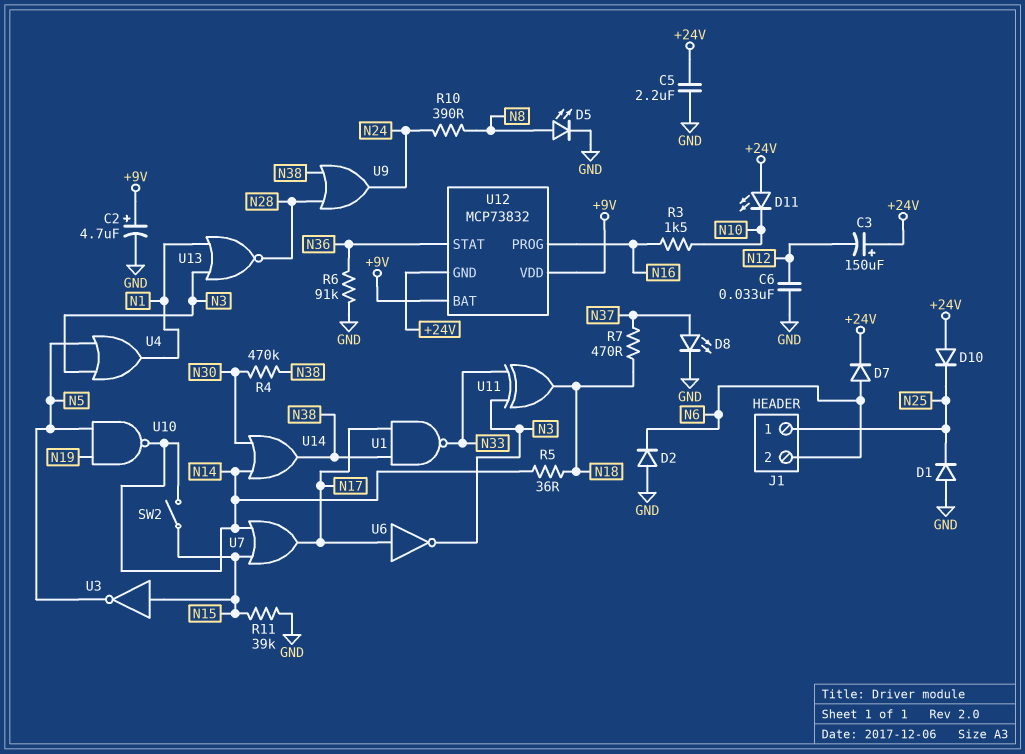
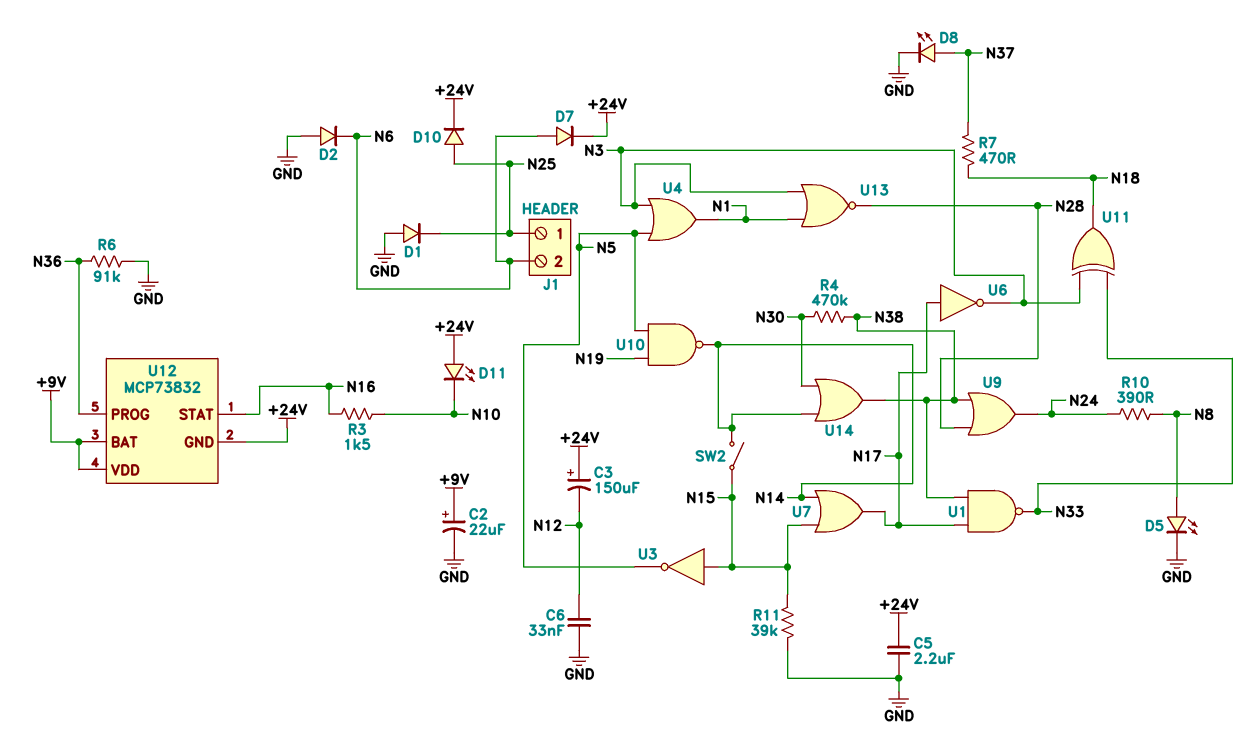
C2: 4.7uF (plus +9V, minus GND) -> 22uF (plus +9V, minus GND)
D10: diode (A +24V, K N25) -> diode (A N25, K +24V)
R5: 36 (N14, N18) -> none
U12 pin PROG: N16 -> N36
U12 pin STAT: N36 -> N16

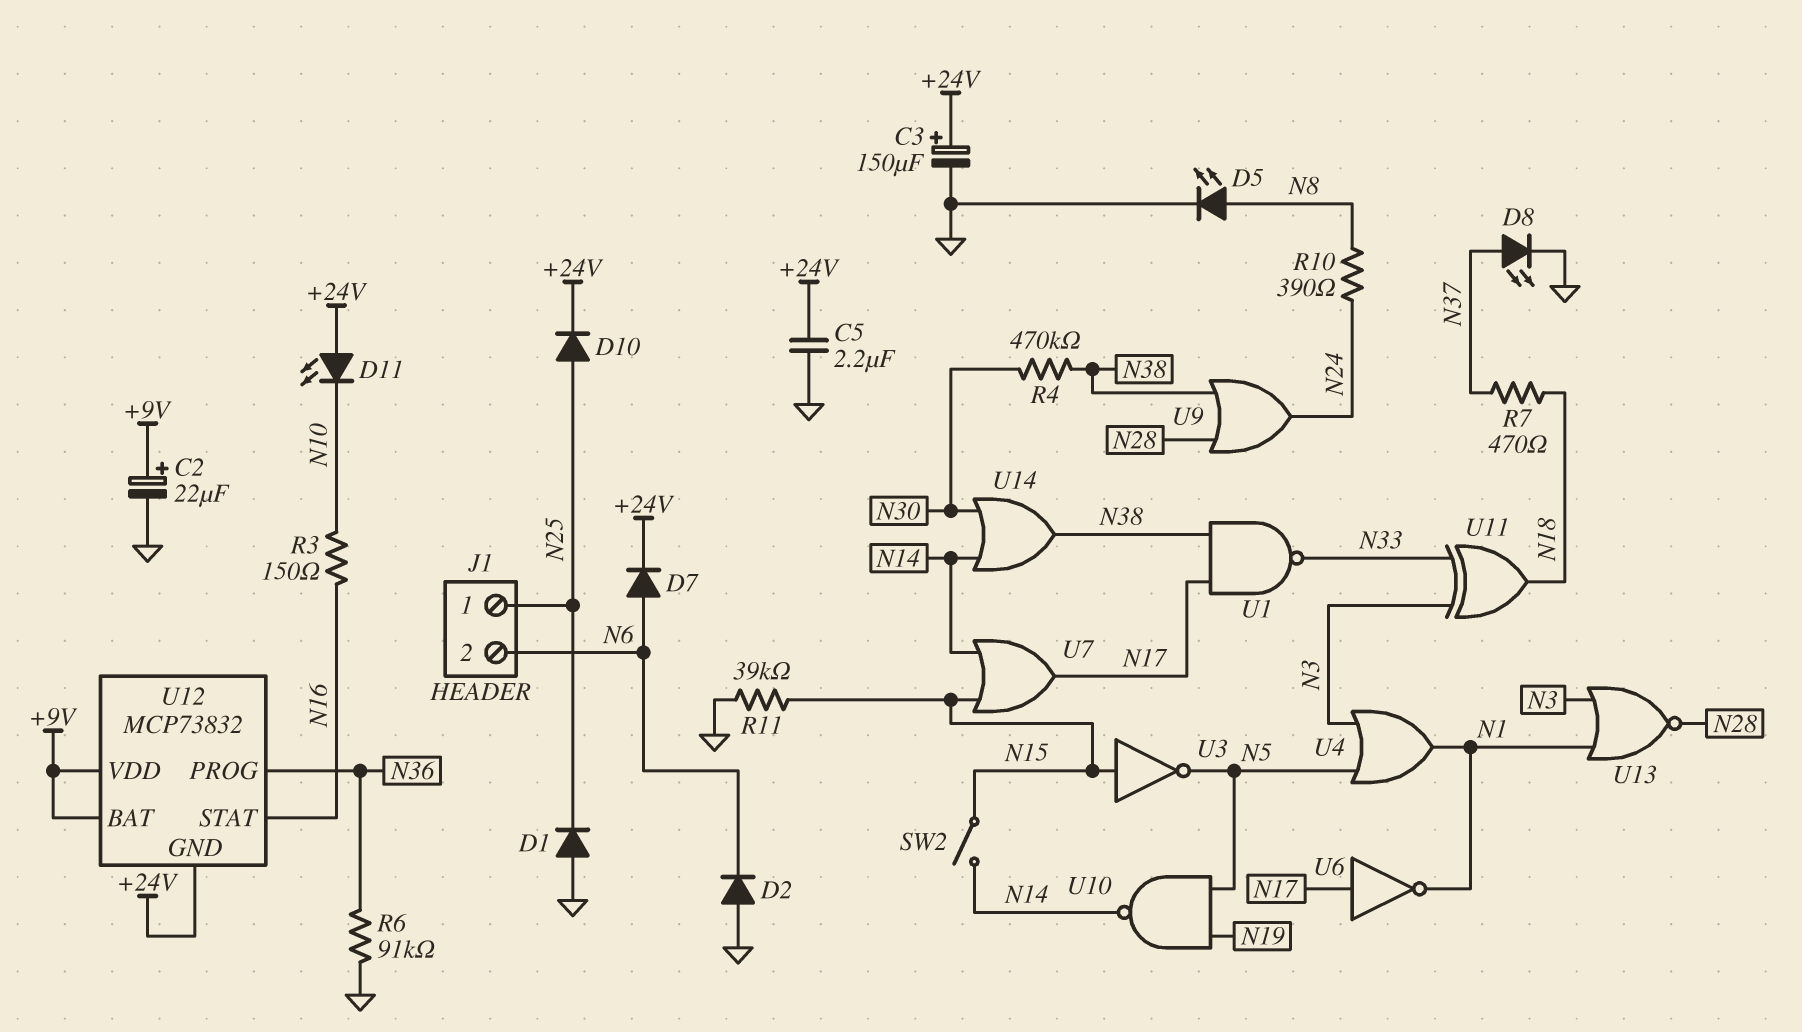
C3: 150uF (plus +24V, minus N12) -> 150uF (plus +24V, minus GND)
C6: 33nF (GND, N12) -> none
R3: 1.5k (N10, N16) -> 150 (N10, N16)
U6: NOT (in N17, out N3) -> NOT (in N17, out N1)

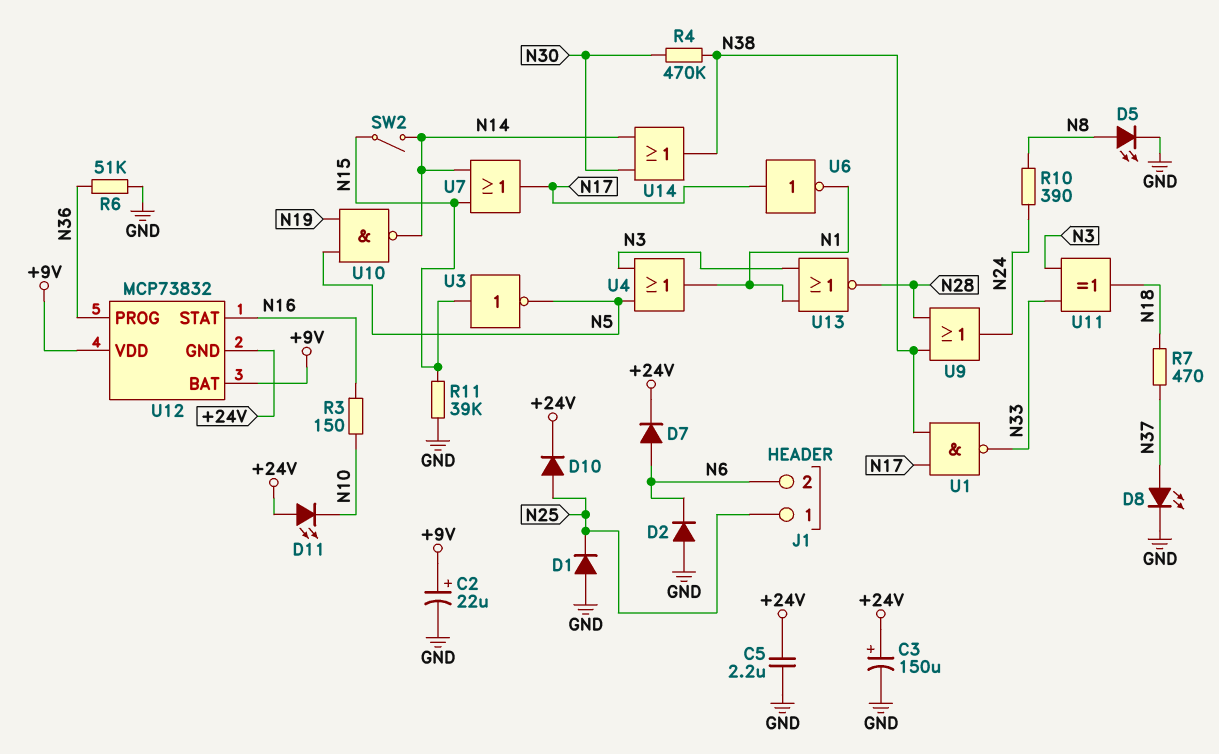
R6: 91k (GND, N36) -> 51k (GND, N36)

